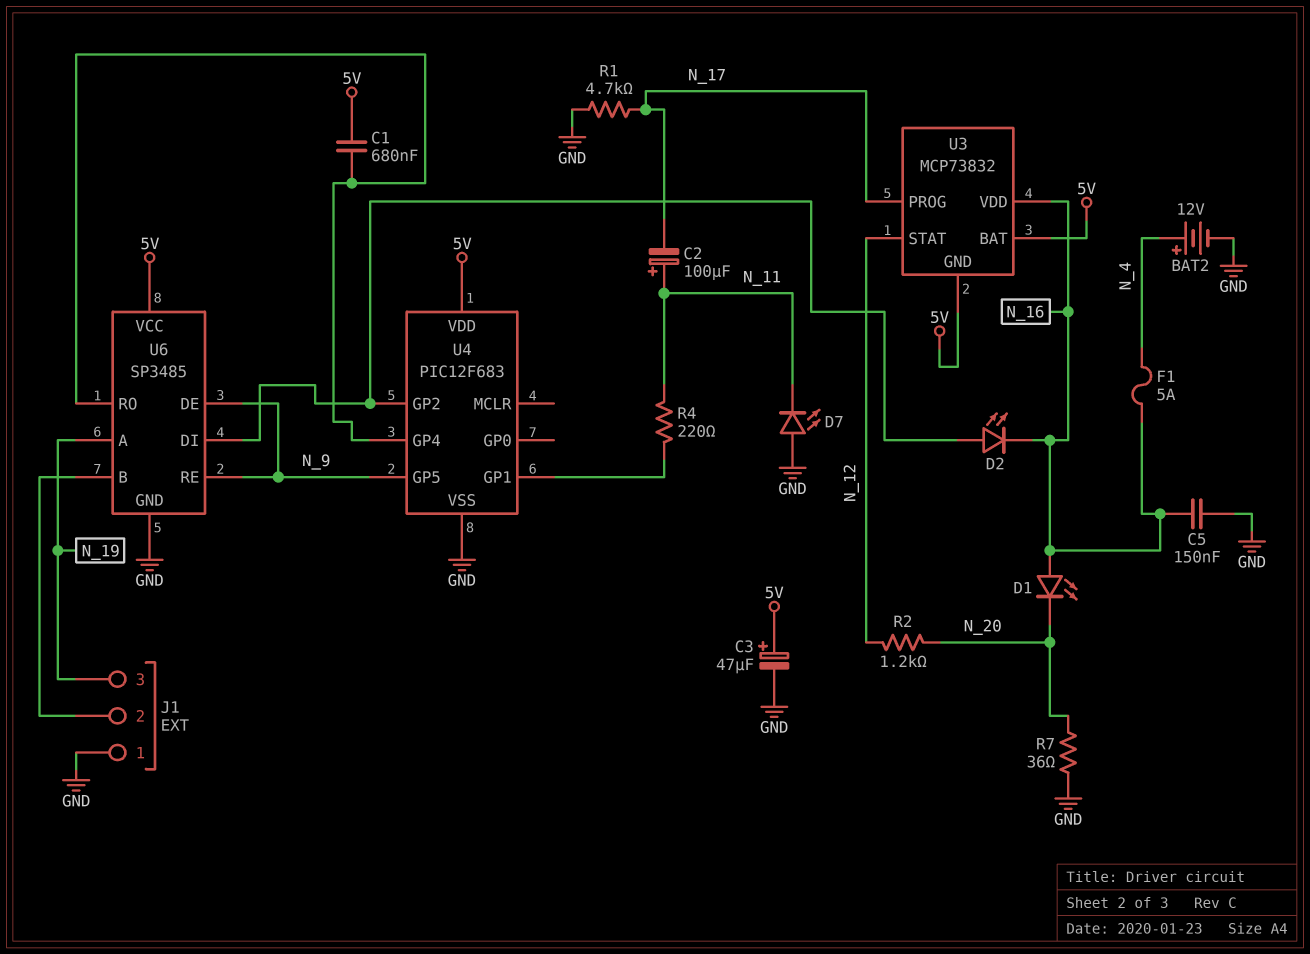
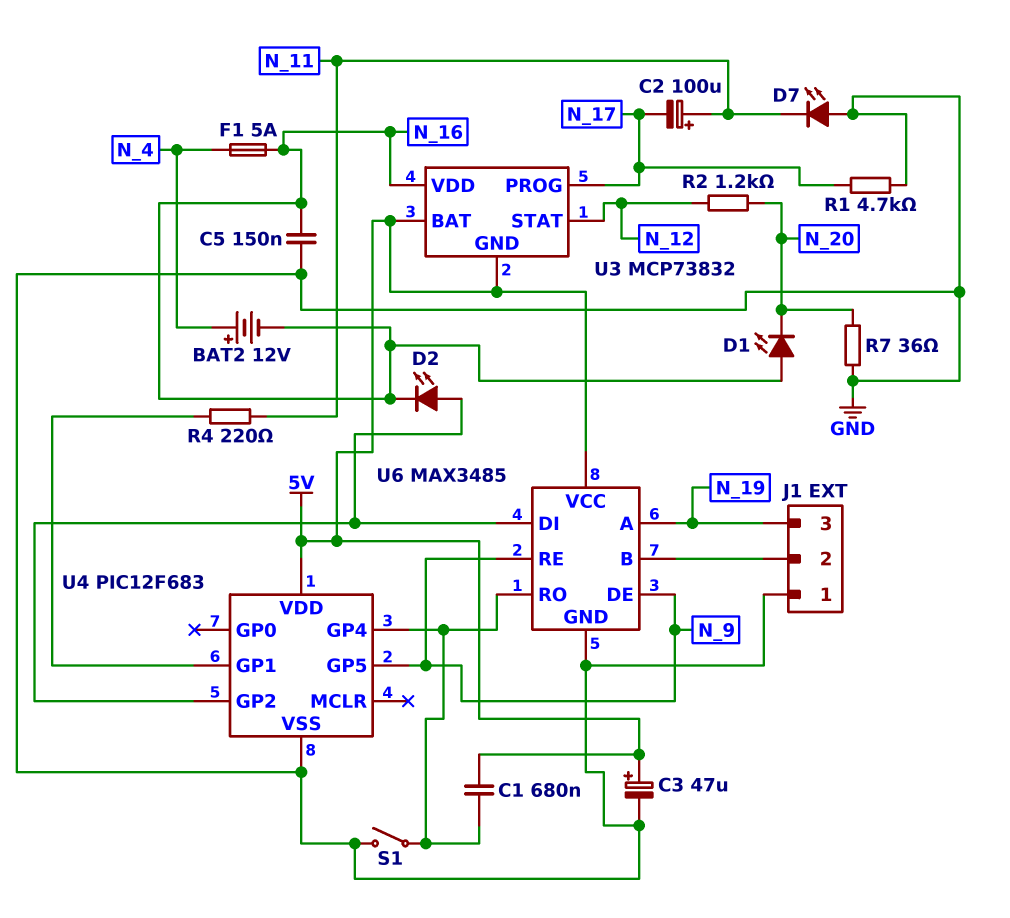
BAT2: 12V (plus N_4, minus GND) -> 12V (plus N_4, minus N_16)
S1: none -> switch (GND, U4/GP4)
U6: SP3485 -> MAX3485

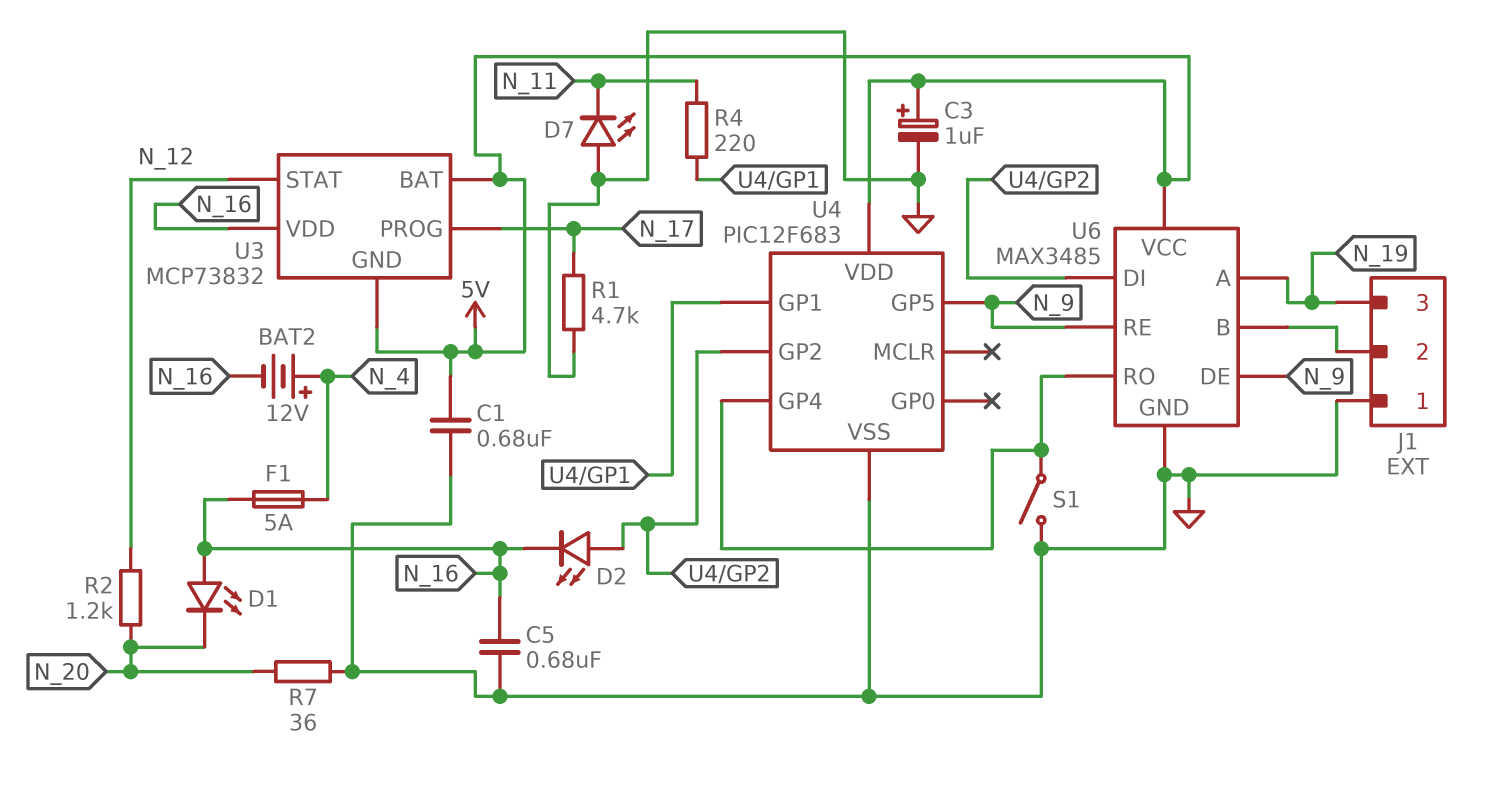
C1: 680nF (5V, U4/GP4) -> 680nF (5V, GND)
C2: 100uF (plus N_11, minus N_17) -> none
C3: 47uF (plus 5V, minus GND) -> 1uF (plus 5V, minus GND)
C5: 150nF (GND, N_16) -> 680nF (GND, N_16)

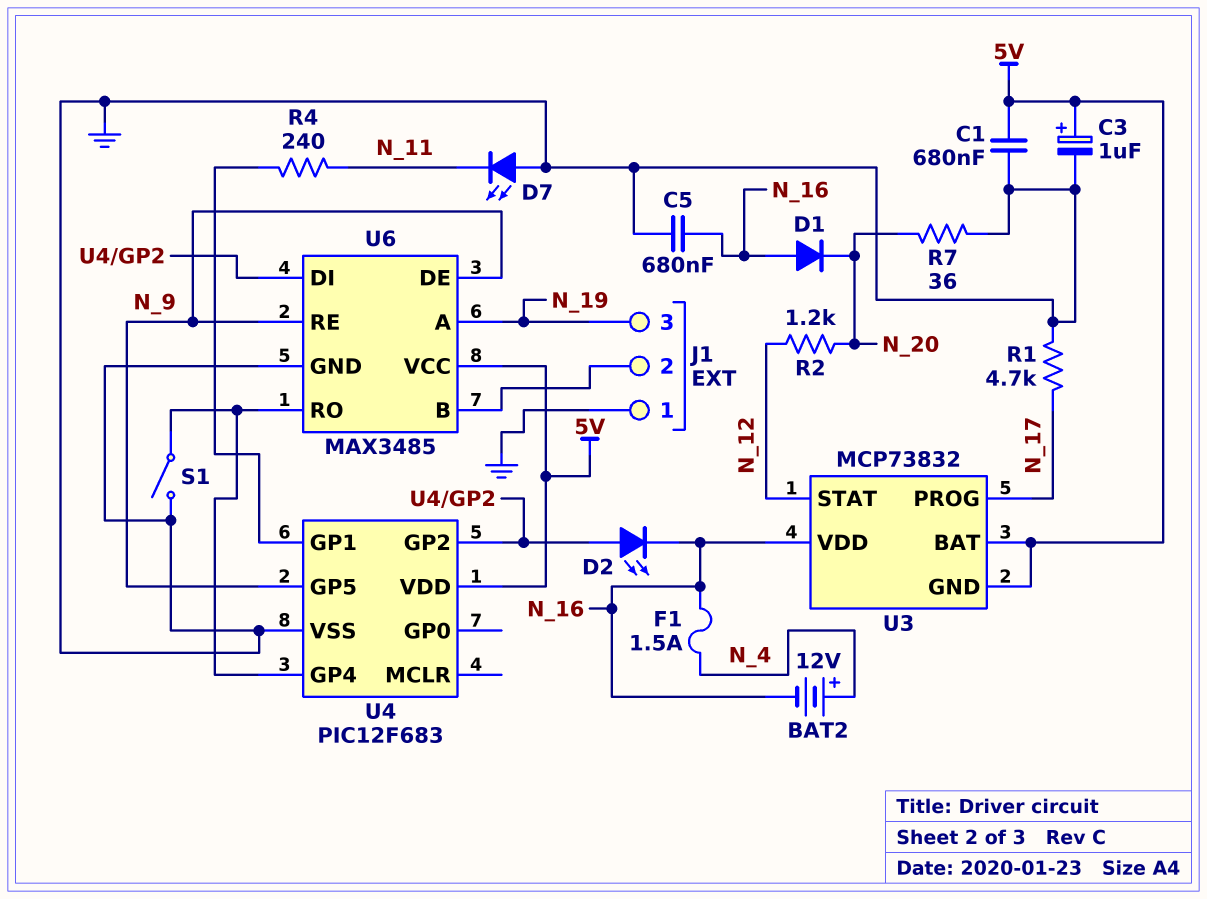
D1: LED (A N_16, K N_20) -> diode (A N_16, K N_20)
F1: 5A (N_4, N_16) -> 1.5A (N_4, N_16)
R4: 220 (N_11, U4/GP1) -> 240 (N_11, U4/GP1)

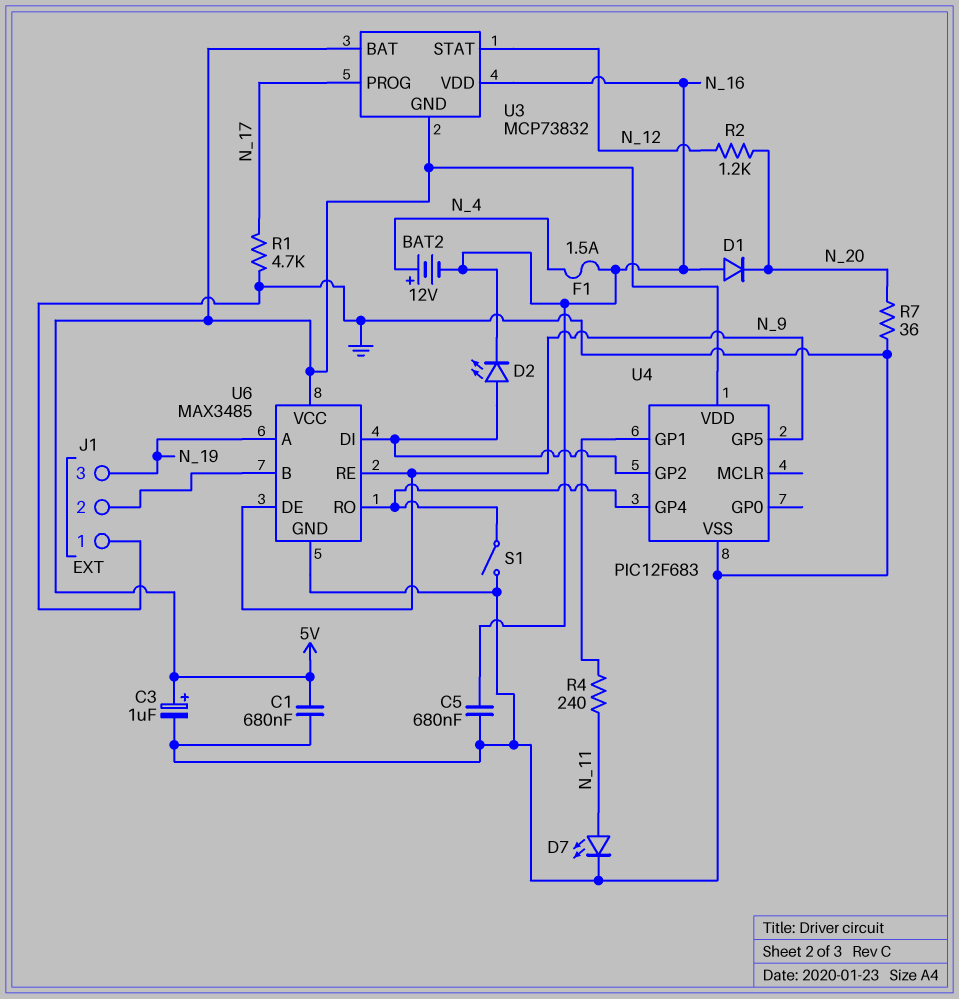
D7: LED (A GND, K N_11) -> LED (A N_11, K GND)

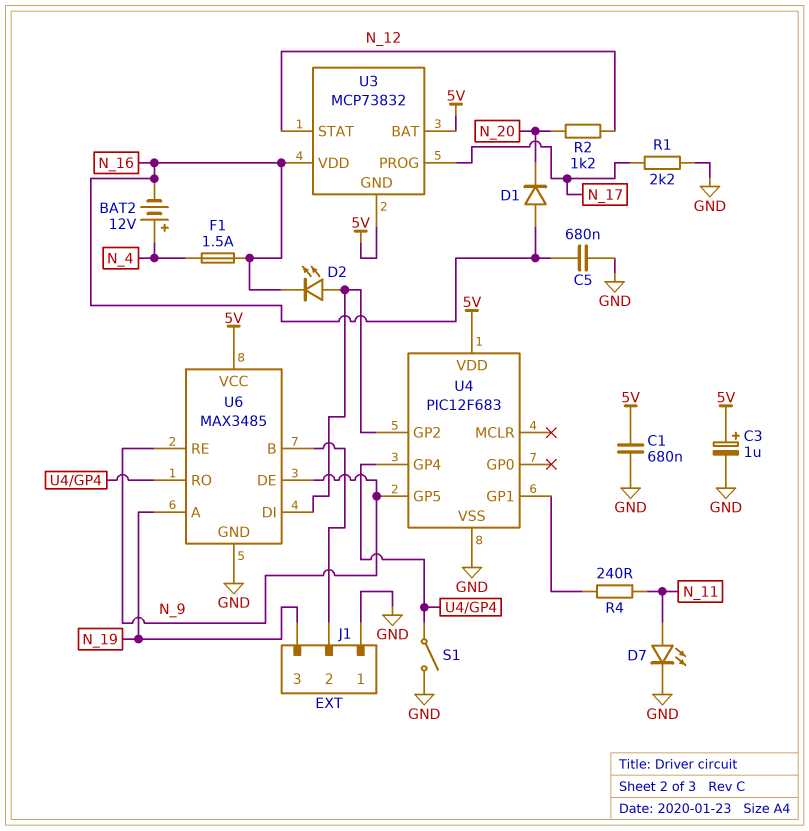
R1: 4.7k (GND, N_17) -> 2.2k (GND, N_17)
R7: 36 (GND, N_20) -> none

